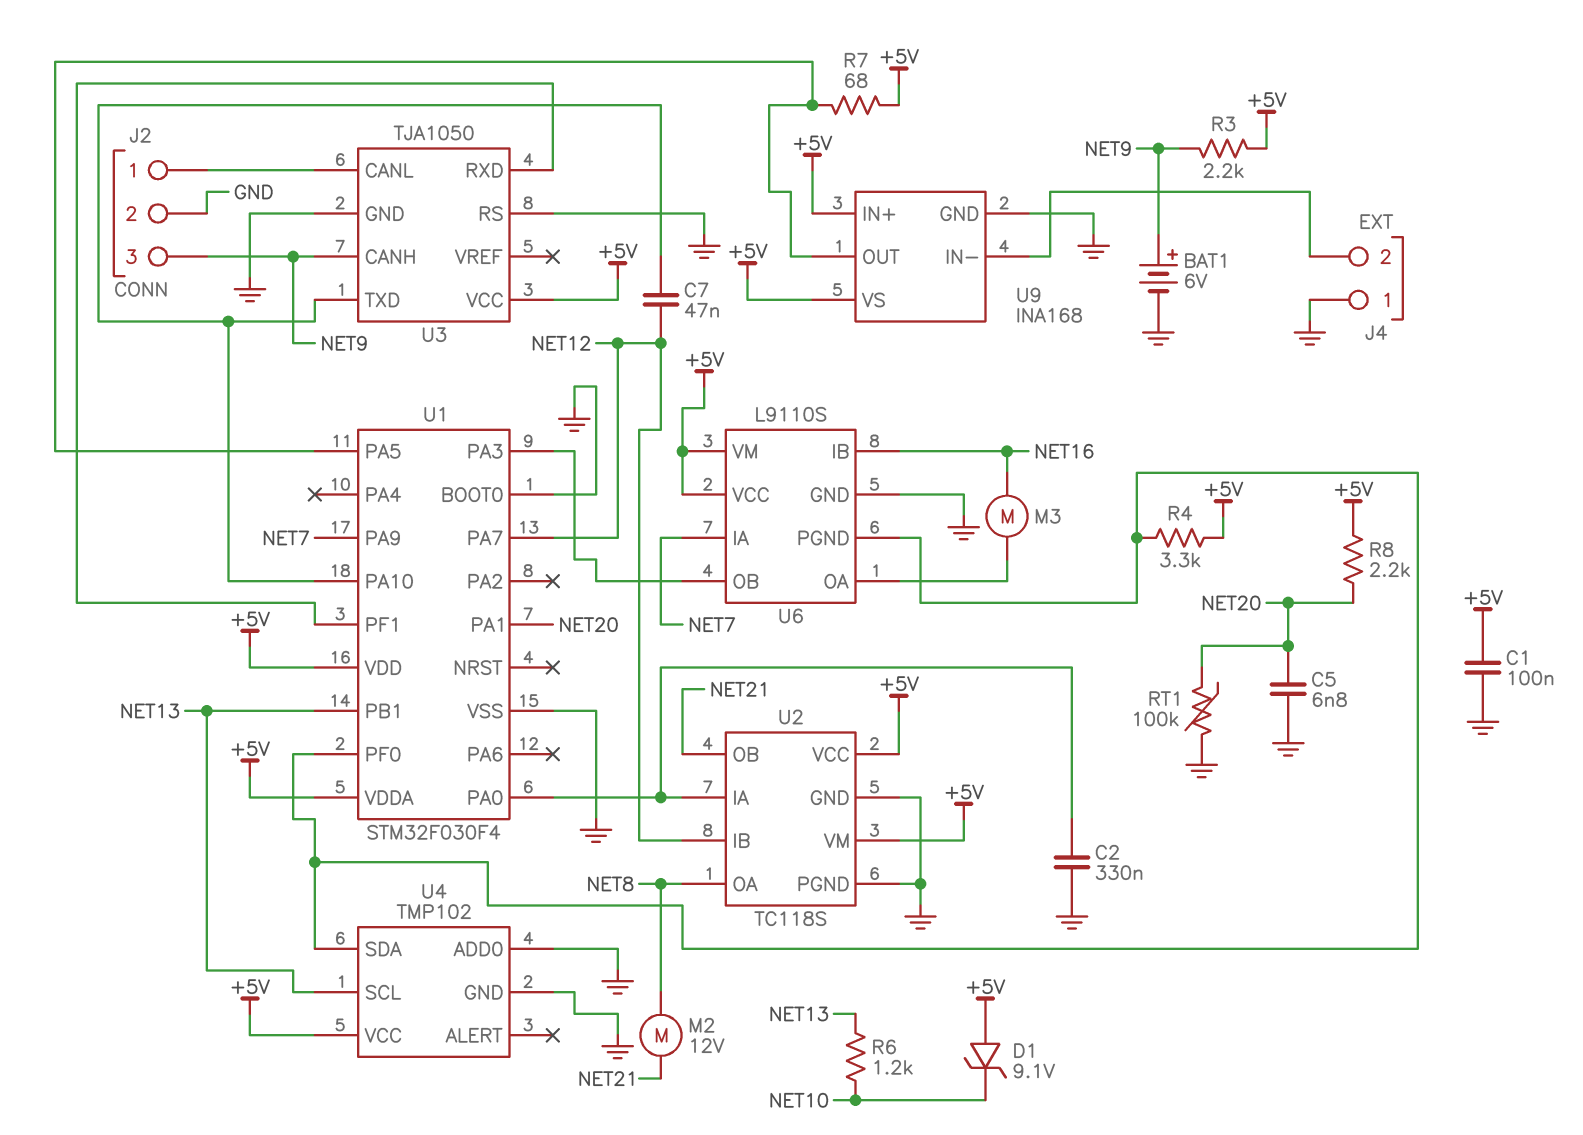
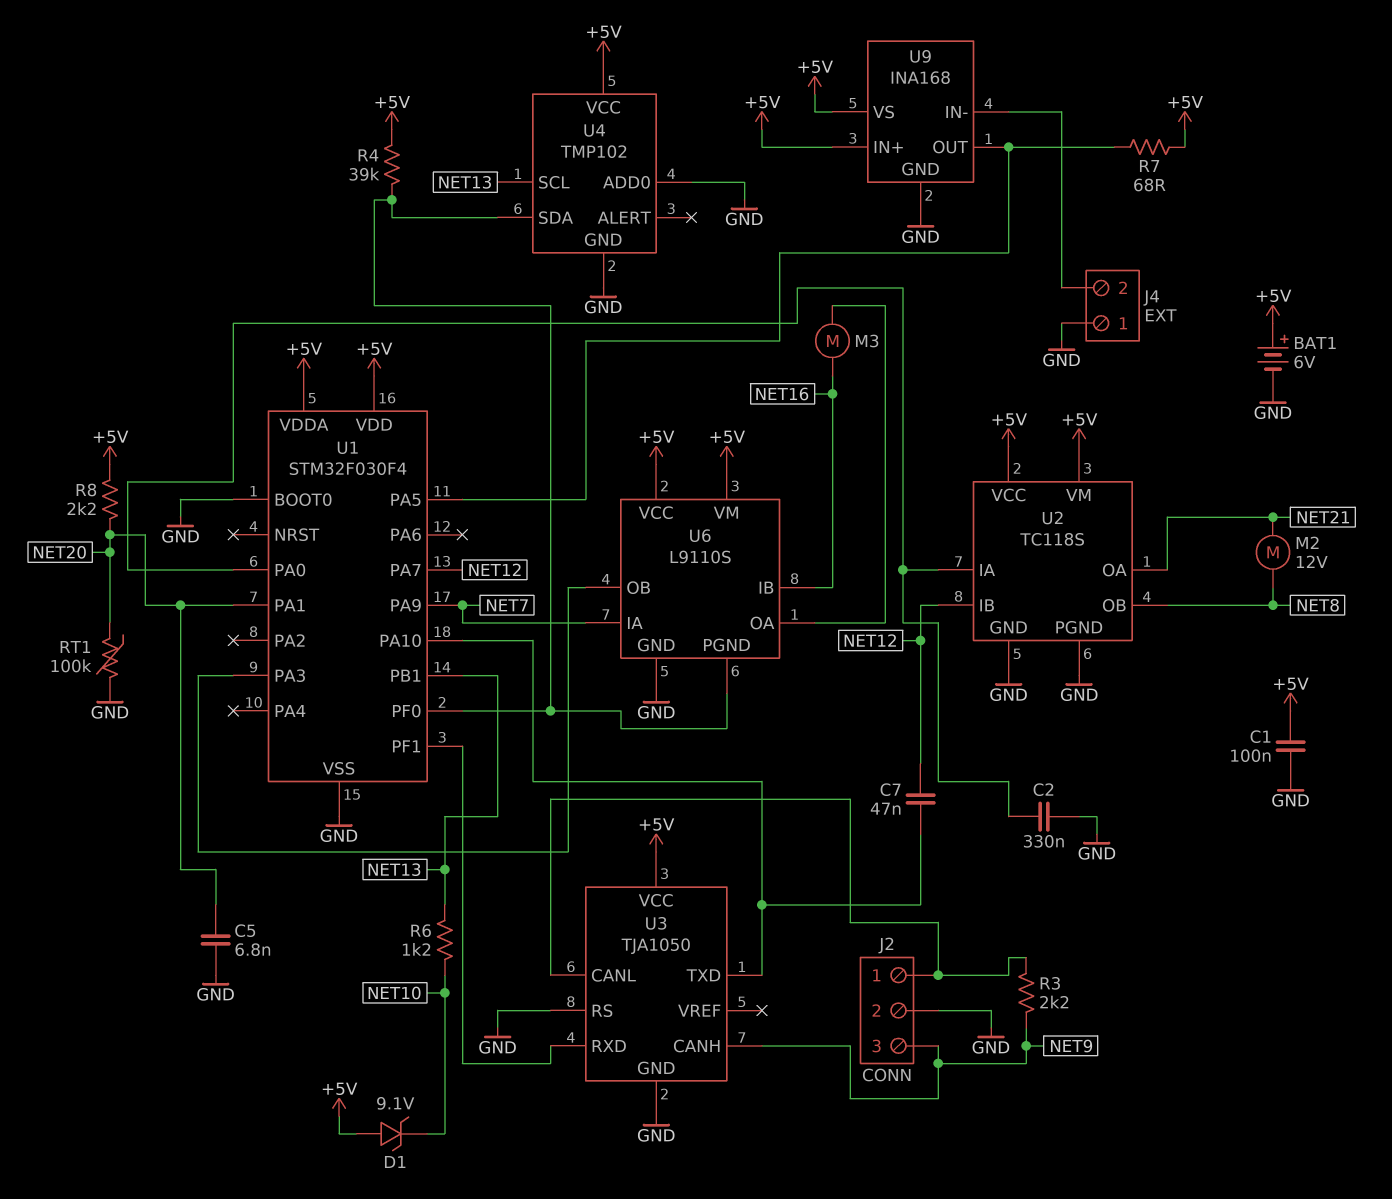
BAT1: 6V (plus NET9, minus GND) -> 6V (plus +5V, minus GND)
R3: 2.2k (+5V, NET9) -> 2.2k (J2/1, NET9)
R4: 3.3k (+5V, U1/PF0) -> 39k (+5V, U1/PF0)
U2 pin OA: NET8 -> NET21
U2 pin OB: NET21 -> NET8

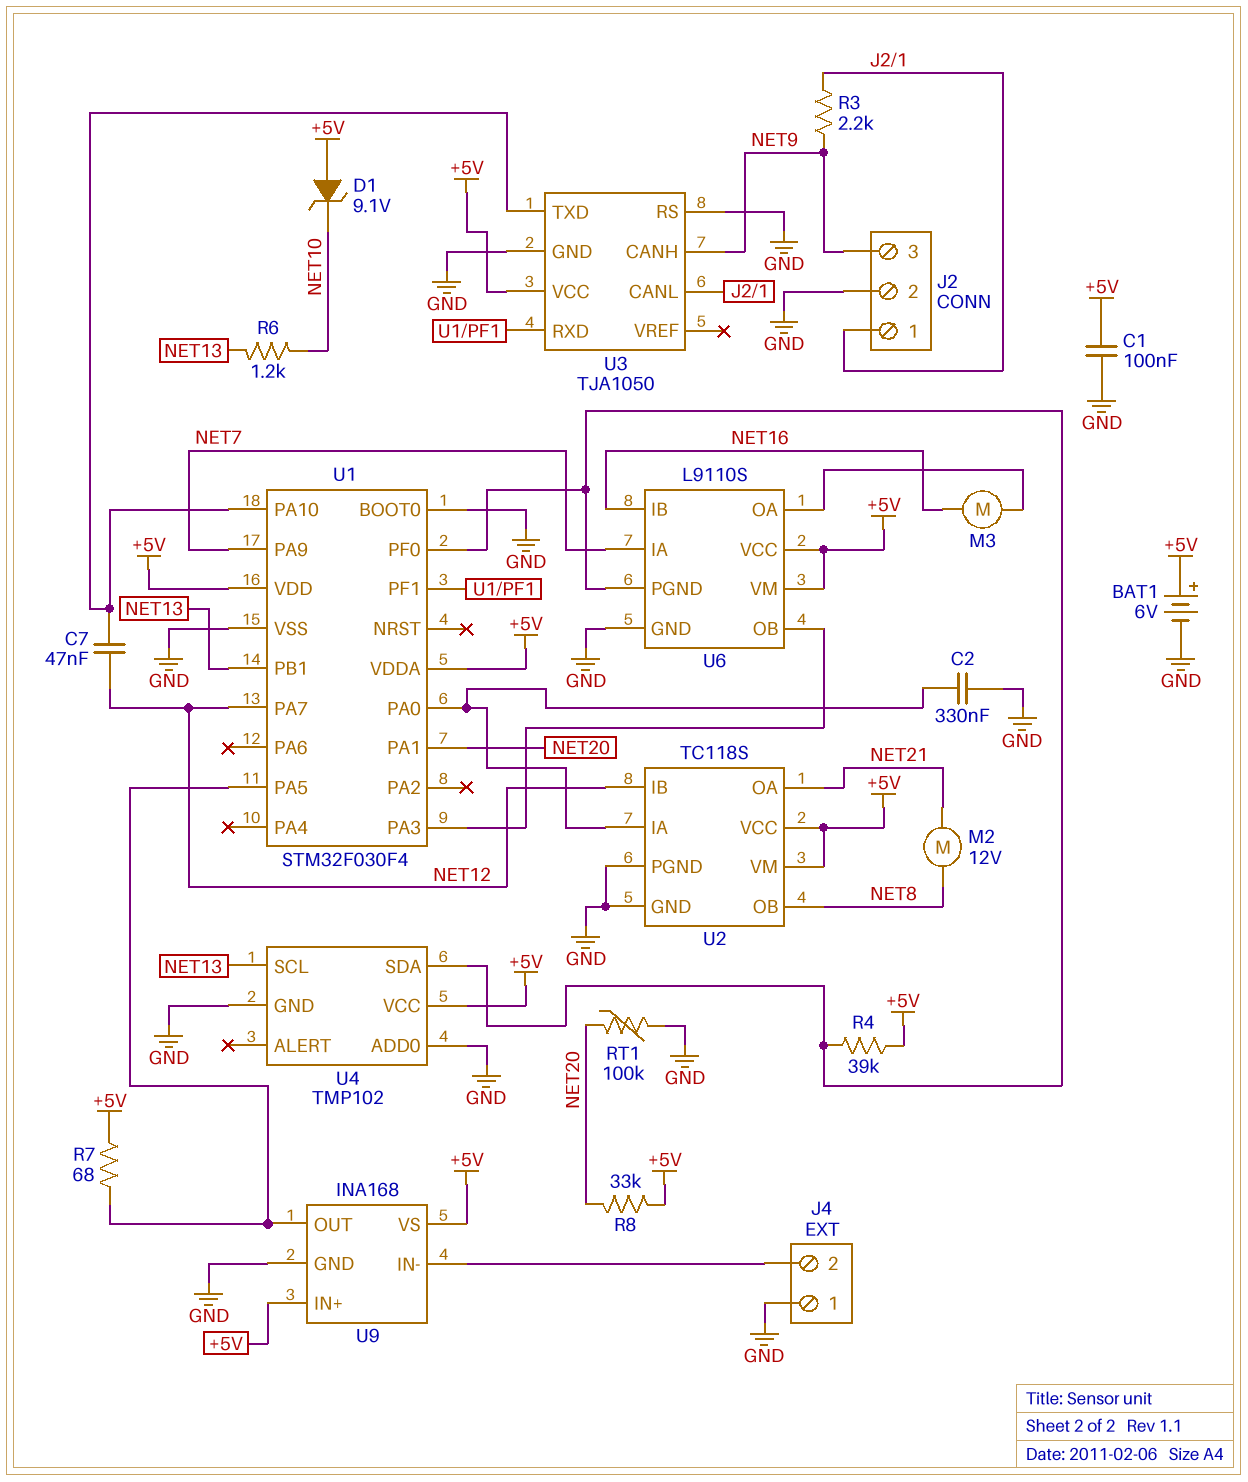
C5: 6.8nF (GND, NET20) -> none
R8: 2.2k (+5V, NET20) -> 33k (+5V, NET20)

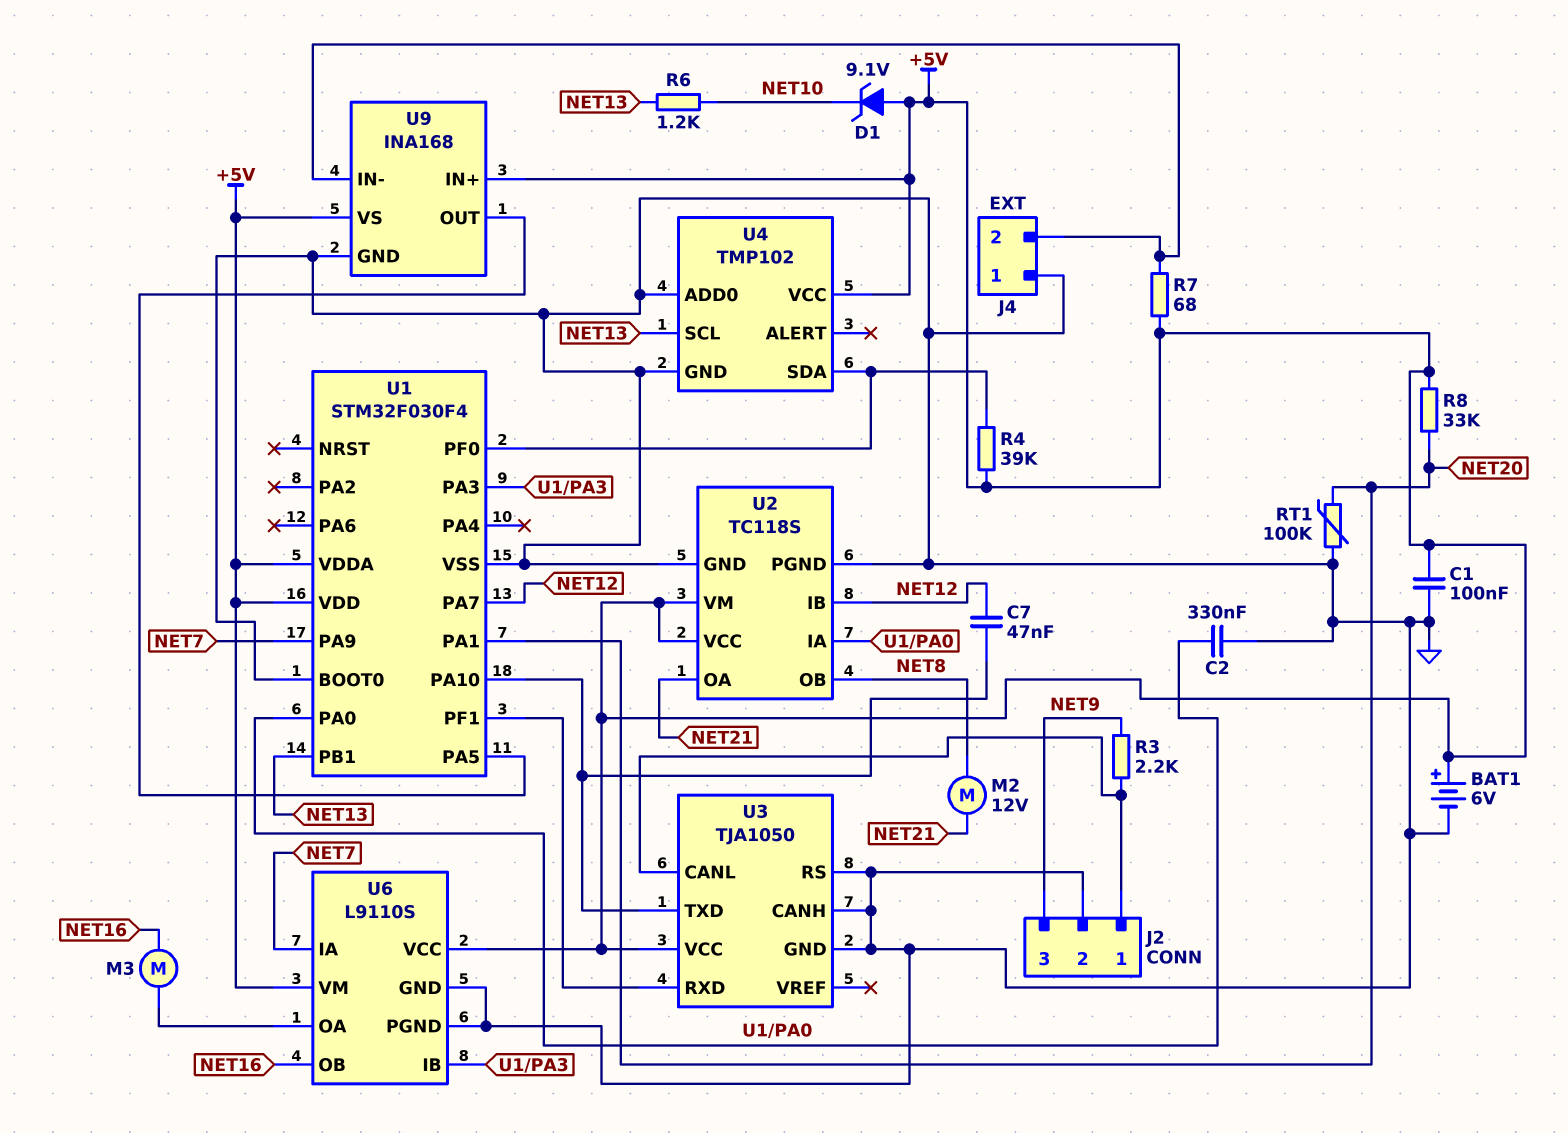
R7: 68 (+5V, U1/PA5) -> 68 (+5V, J4/2)
U3 pin CANH: NET9 -> GND
U6 pin IB: NET16 -> U1/PA3
U6 pin OB: U1/PA3 -> NET16
U6 pin PGND: U1/PF0 -> GND

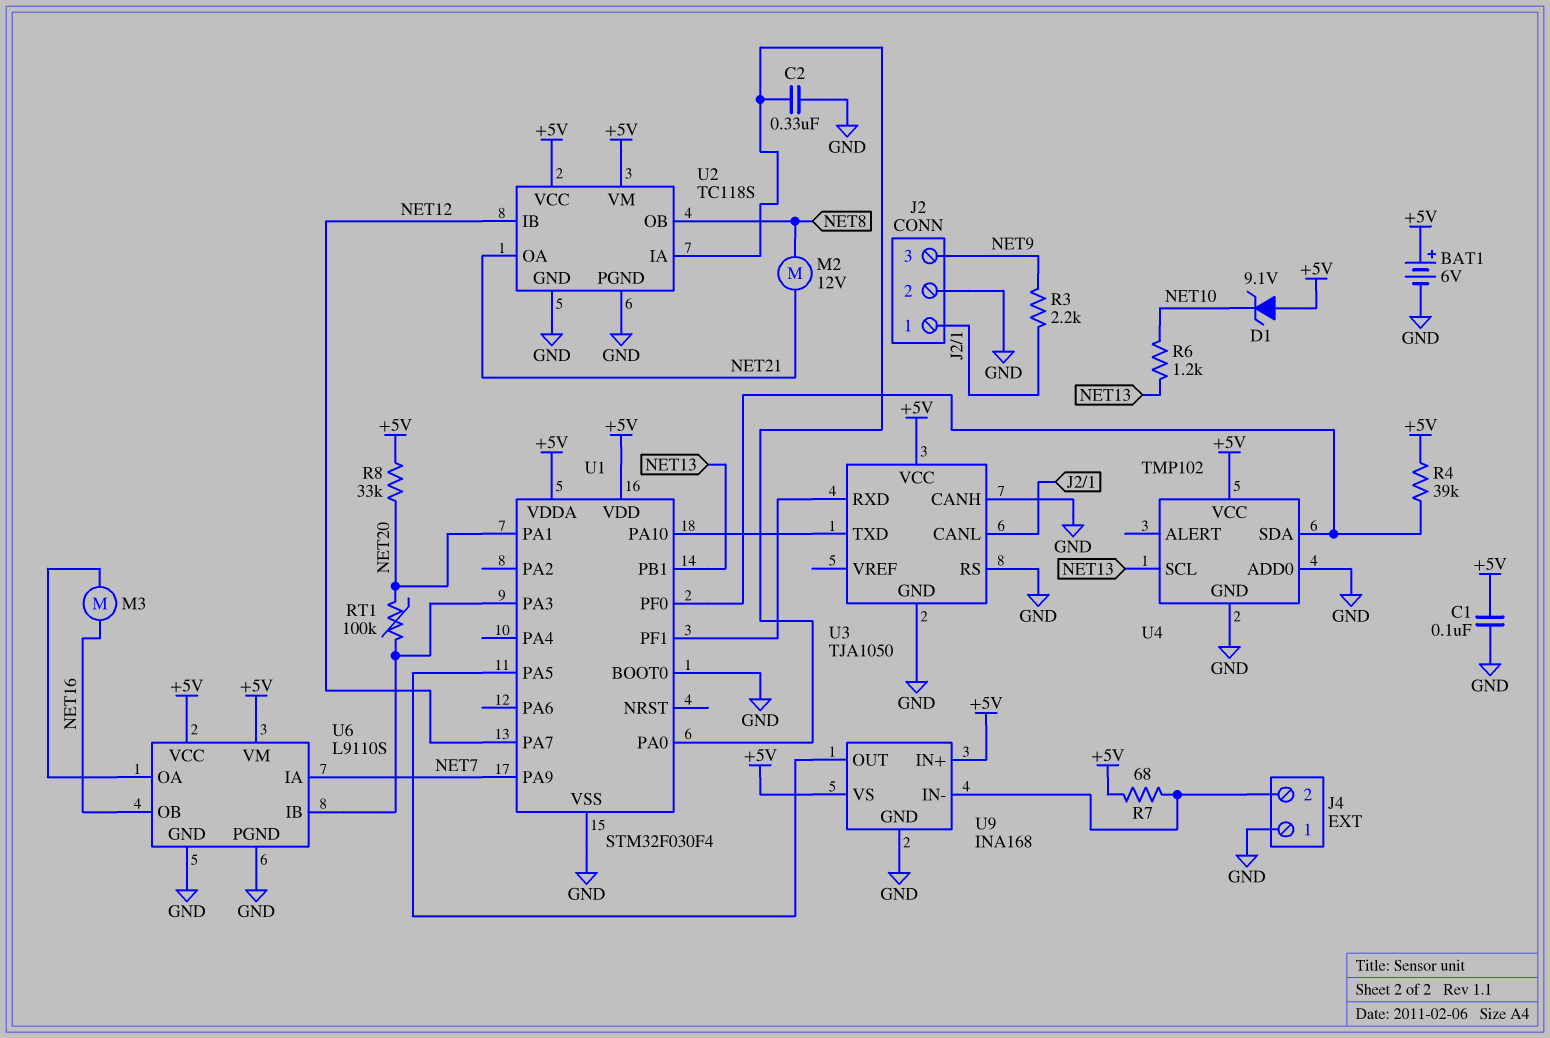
C7: 47nF (NET12, U1/PA10) -> none
RT1: 100k (GND, NET20) -> 100k (NET20, U1/PA3)

